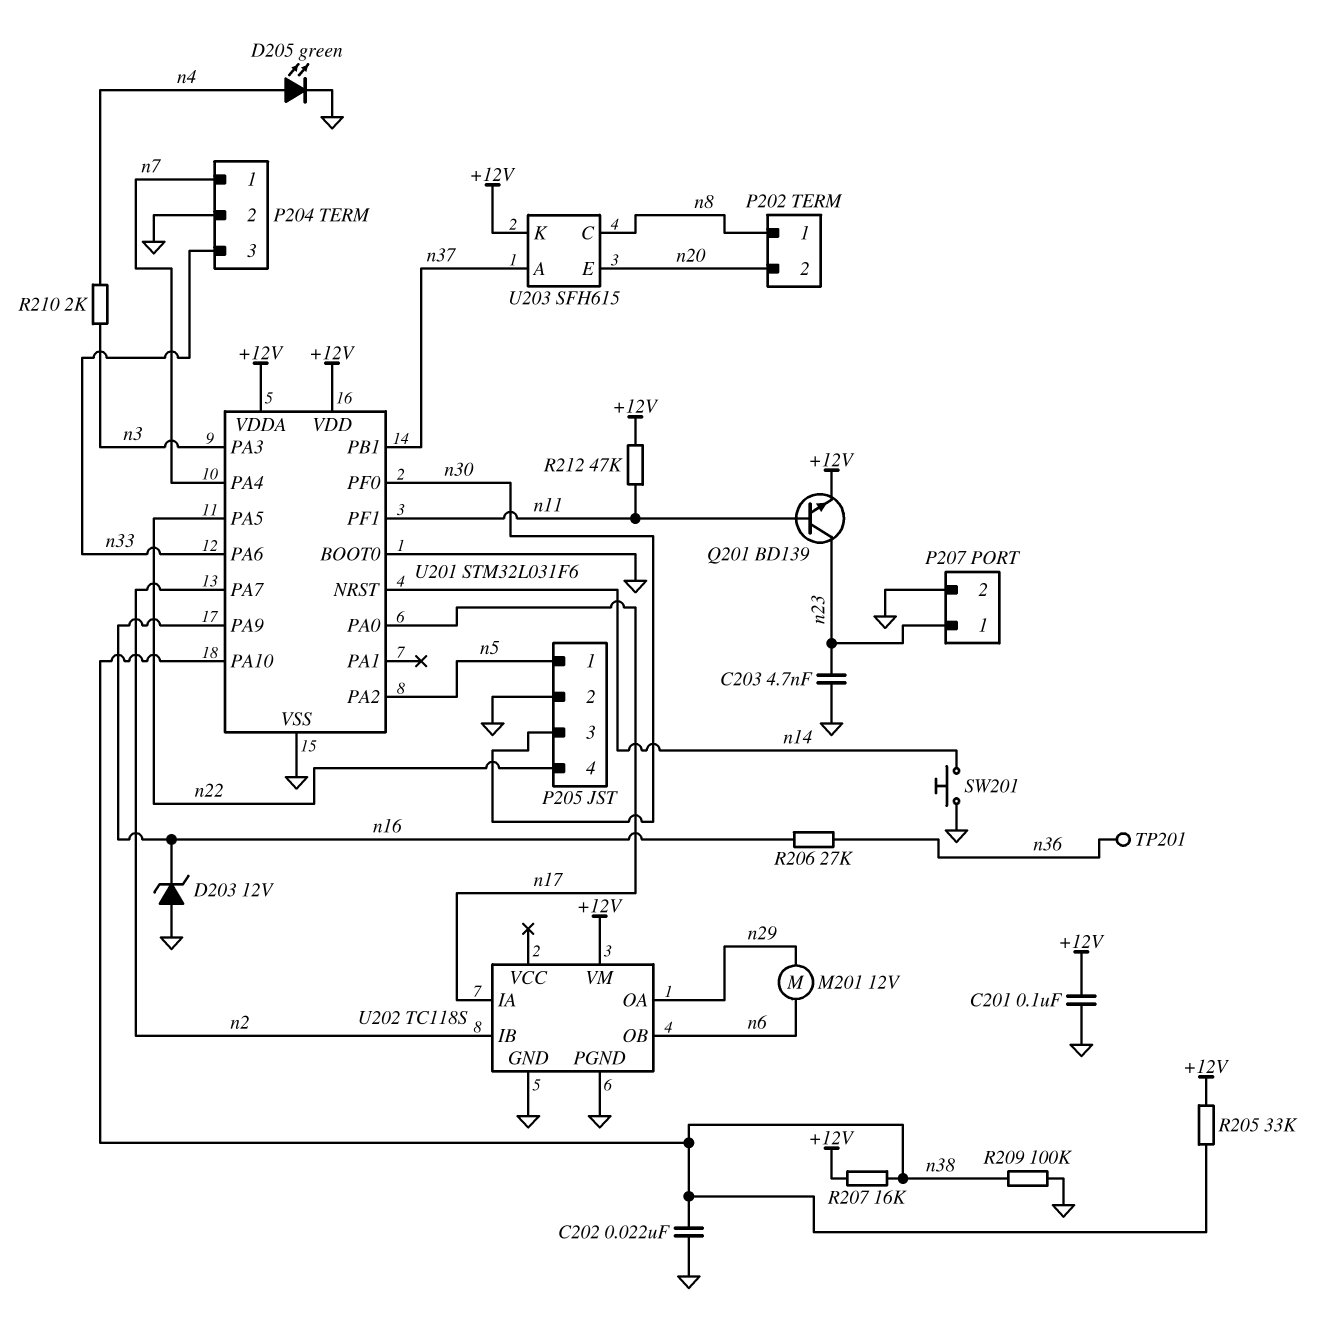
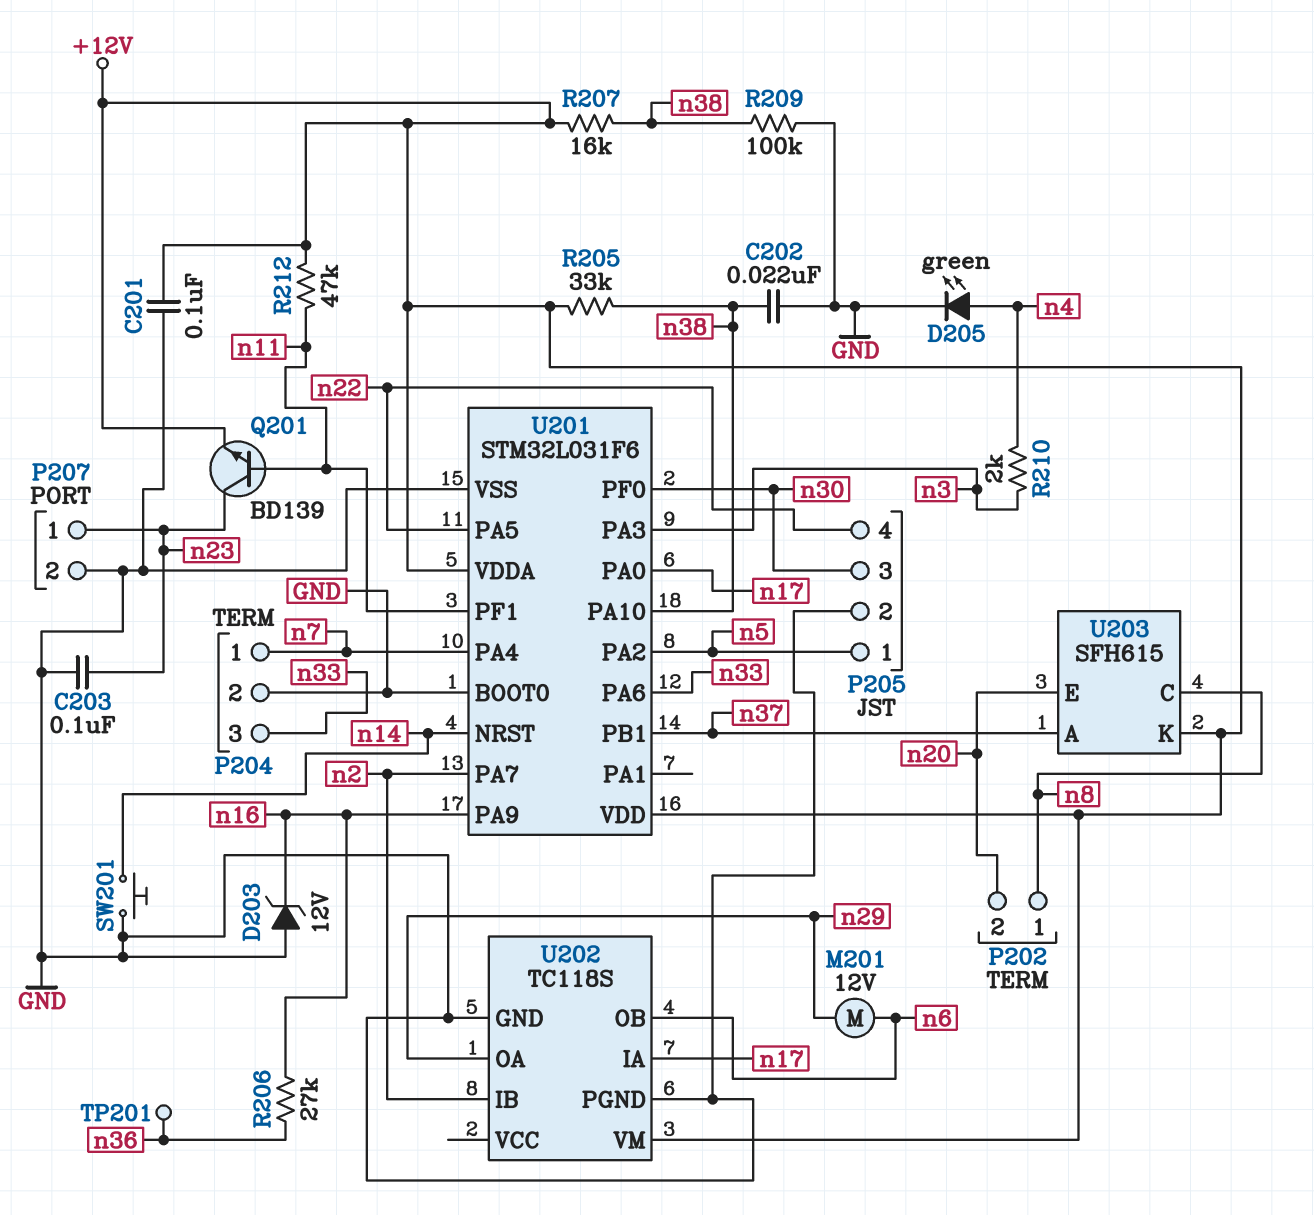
C203: 4.7nF (GND, n23) -> 100nF (GND, n23)

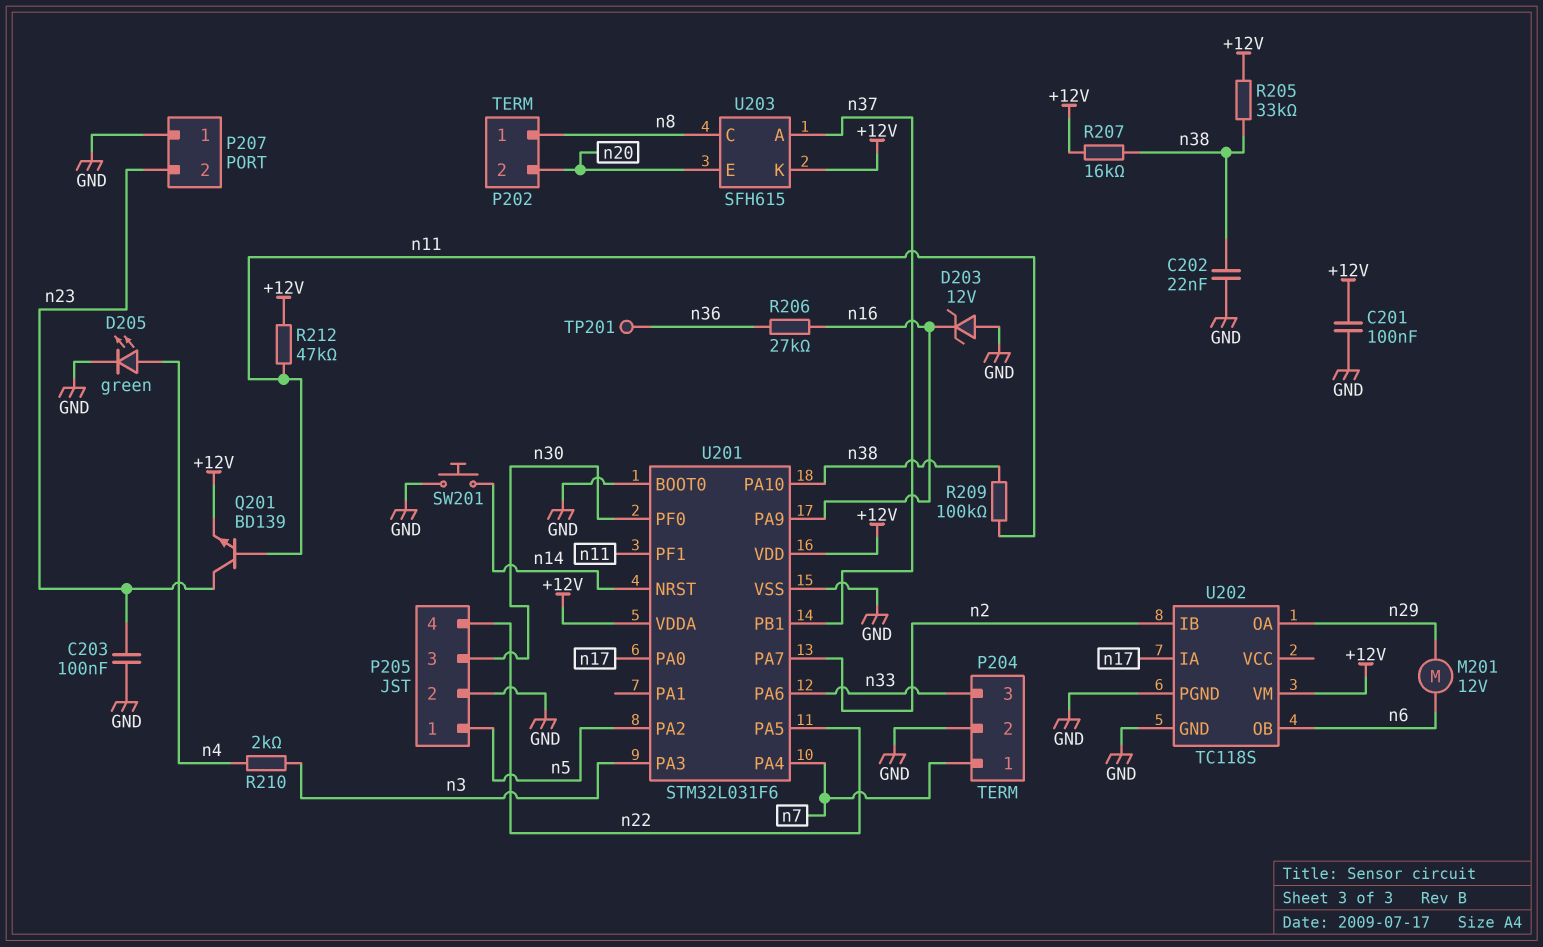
P207 pin 1: n23 -> GND
P207 pin 2: GND -> n23
R209: 100k (GND, n38) -> 100k (n11, n38)

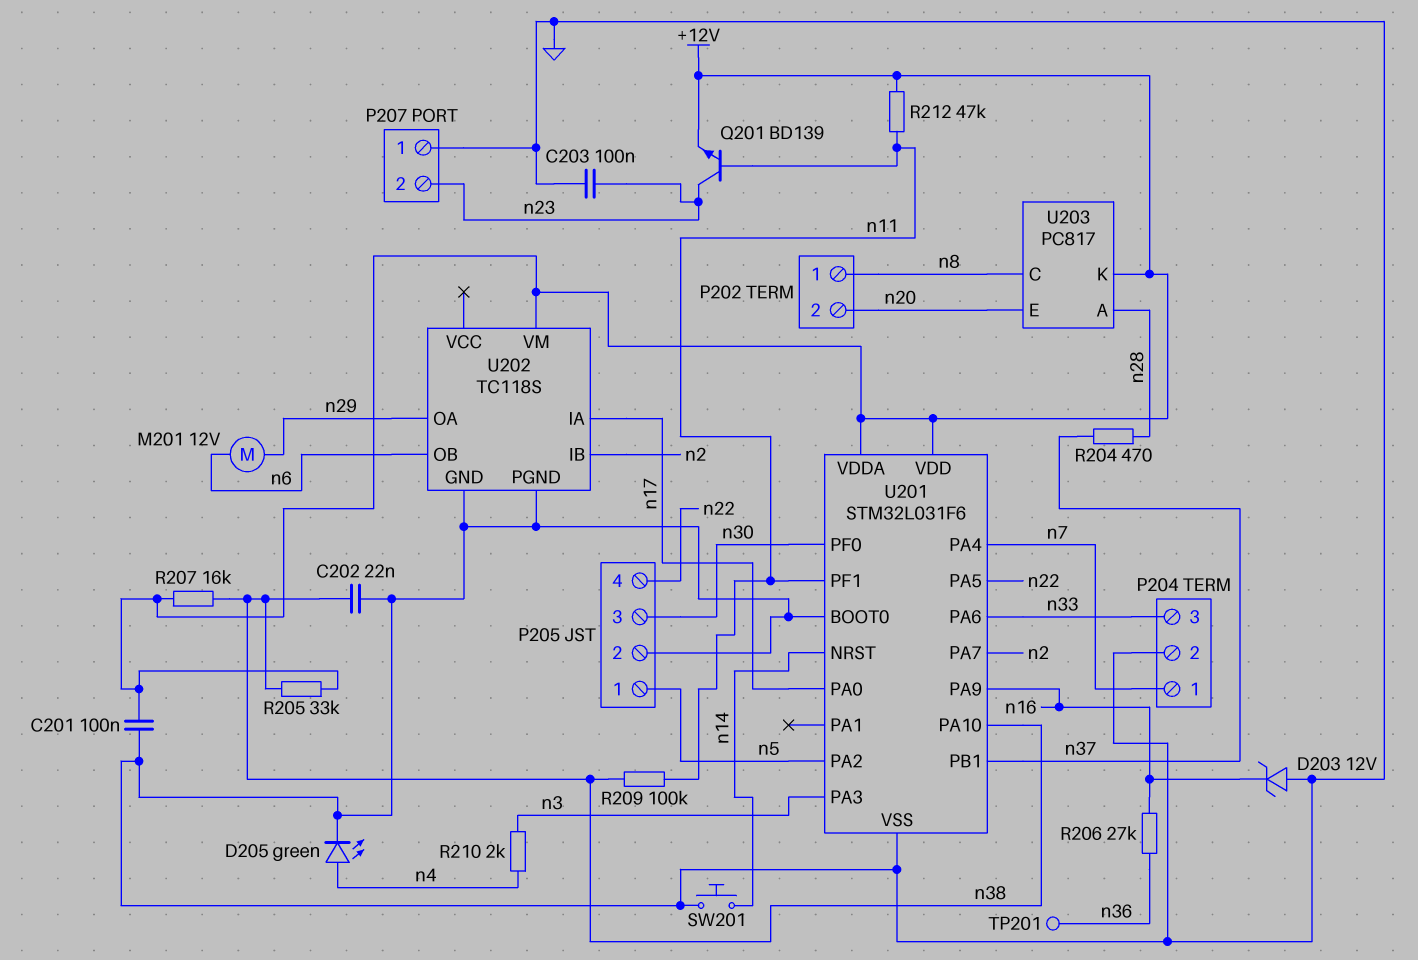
R204: none -> 470 (n28, n37)
U203: SFH615 -> PC817
U203 pin A: n37 -> n28

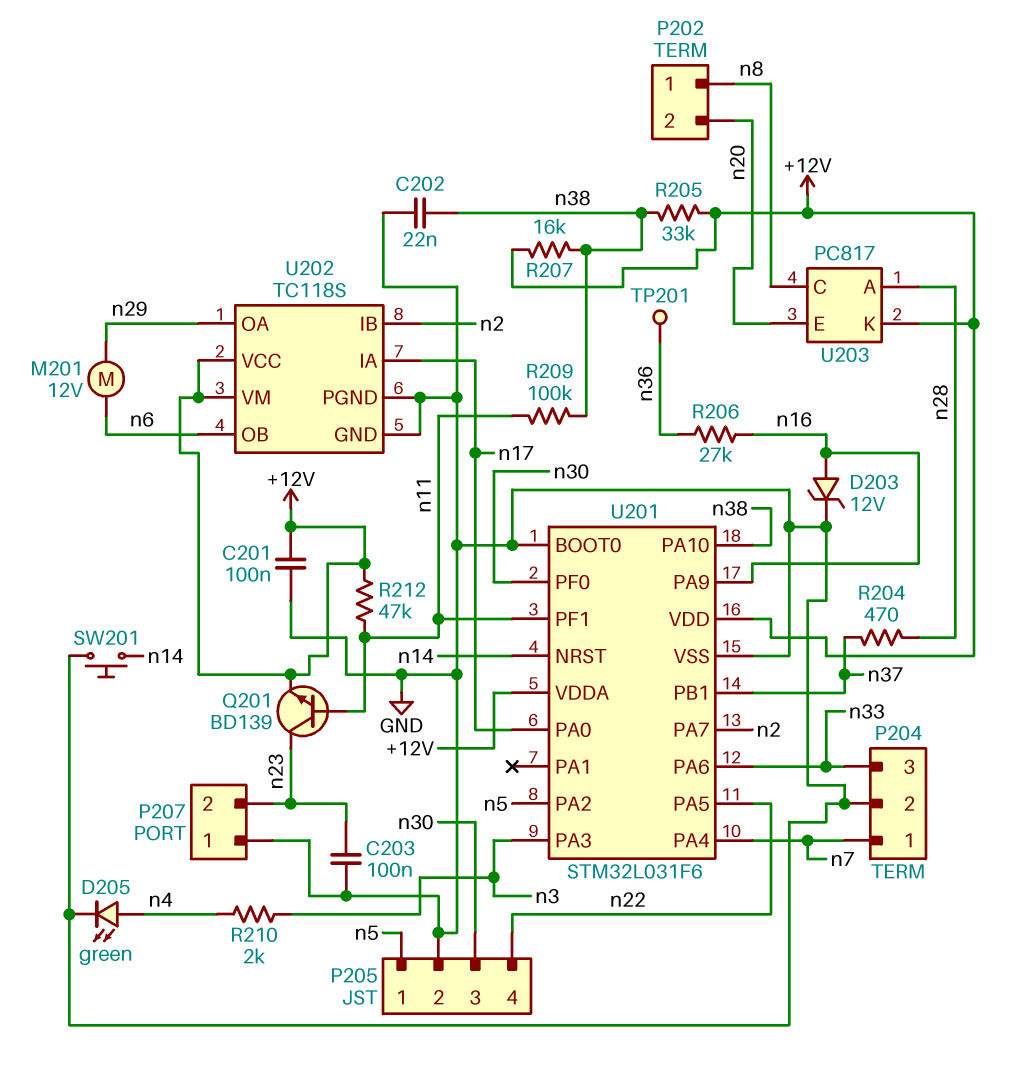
D203: zener 12V (A GND, K n16) -> zener 12V (A n16, K GND)
U202 pin VCC: none -> +12V

